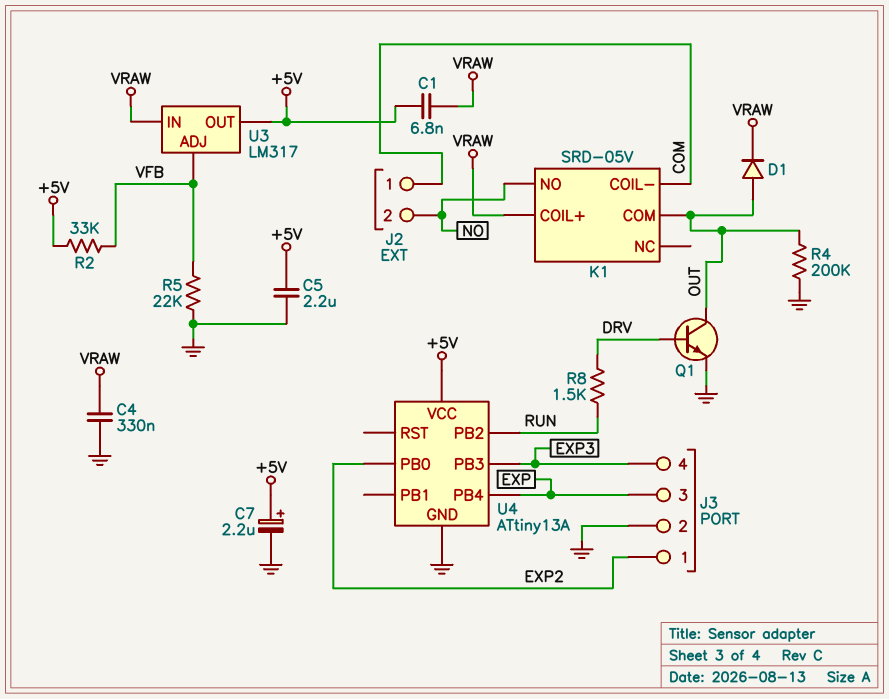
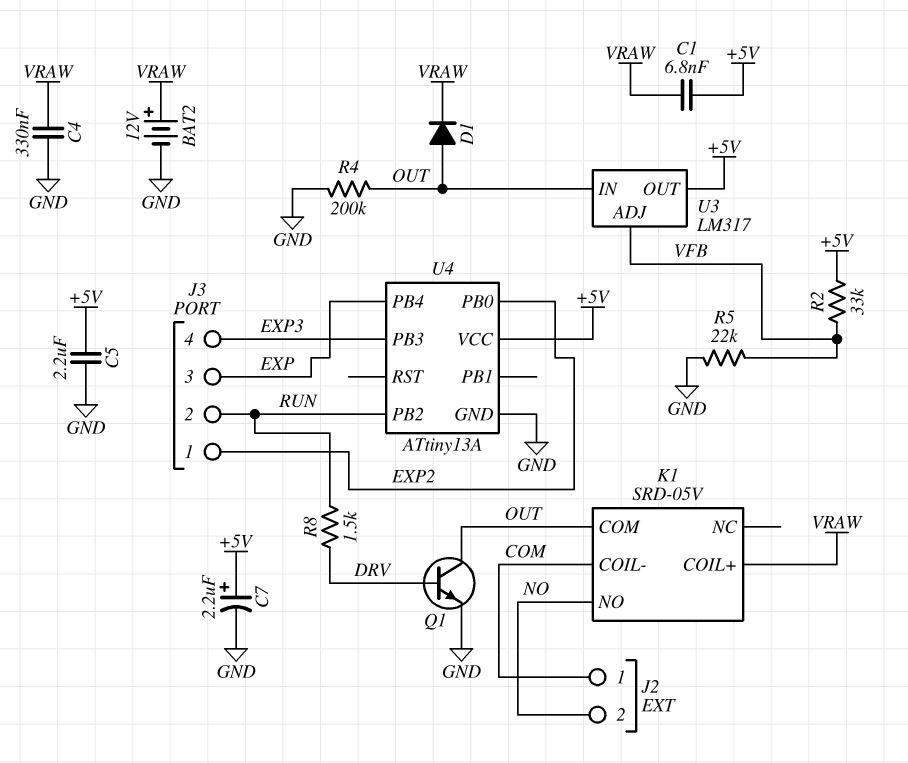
BAT2: none -> 12V (plus VRAW, minus GND)
J3 pin 2: GND -> RUN
U3 pin IN: VRAW -> OUT

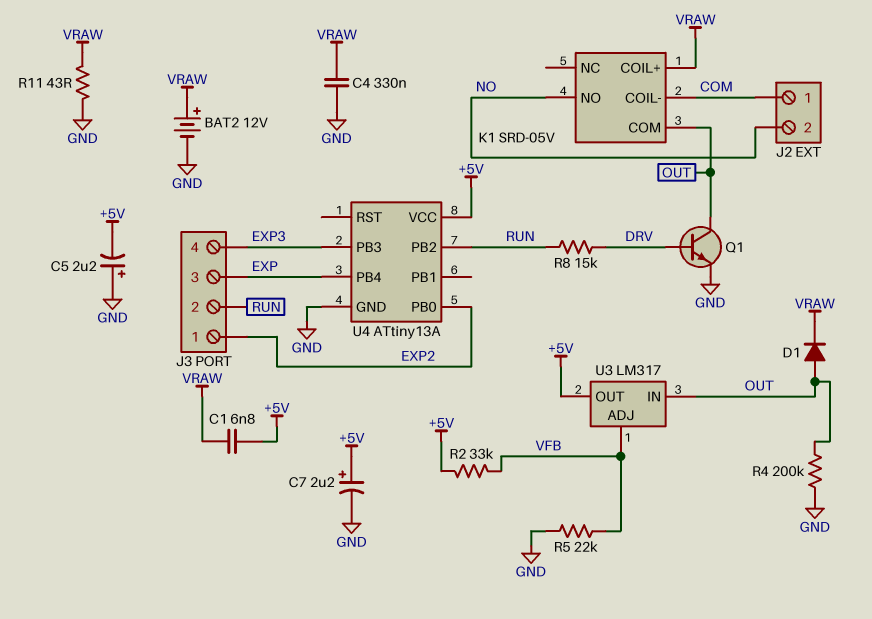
C5: 2.2uF (+5V, GND) -> 2.2uF (plus GND, minus +5V)
R8: 1.5k (DRV, RUN) -> 15k (DRV, RUN)
R11: none -> 43 (GND, VRAW)

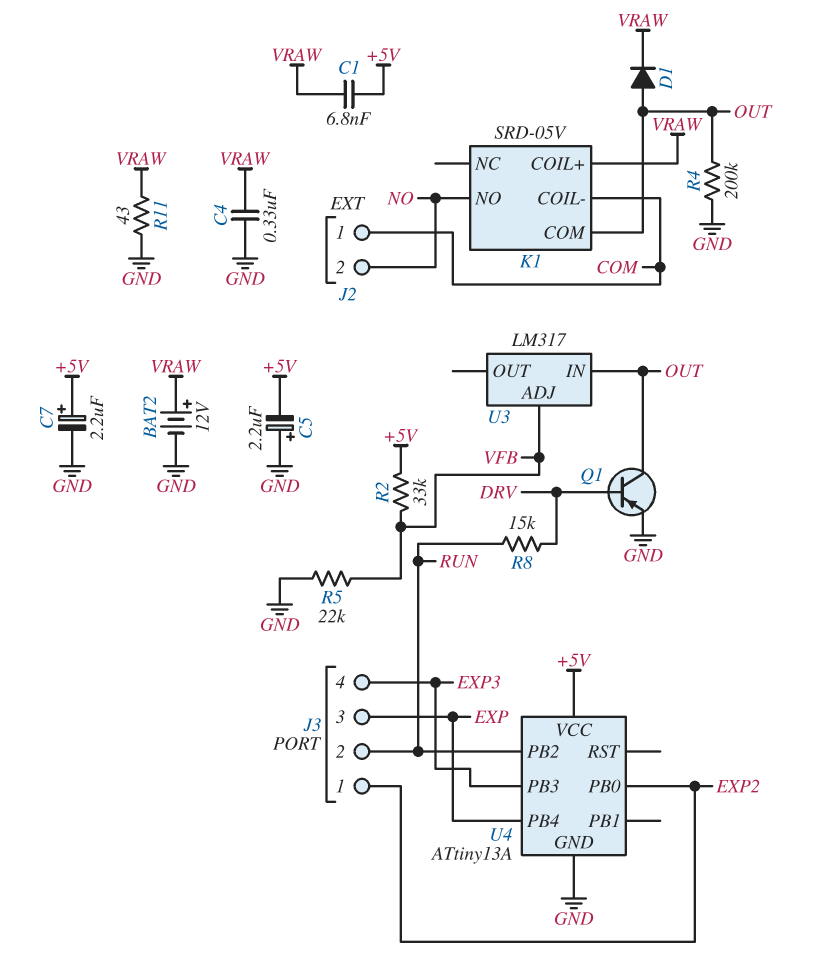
Q1: NPN (B DRV, C OUT, E GND) -> PNP (B DRV, C OUT, E GND)
U3 pin OUT: +5V -> none

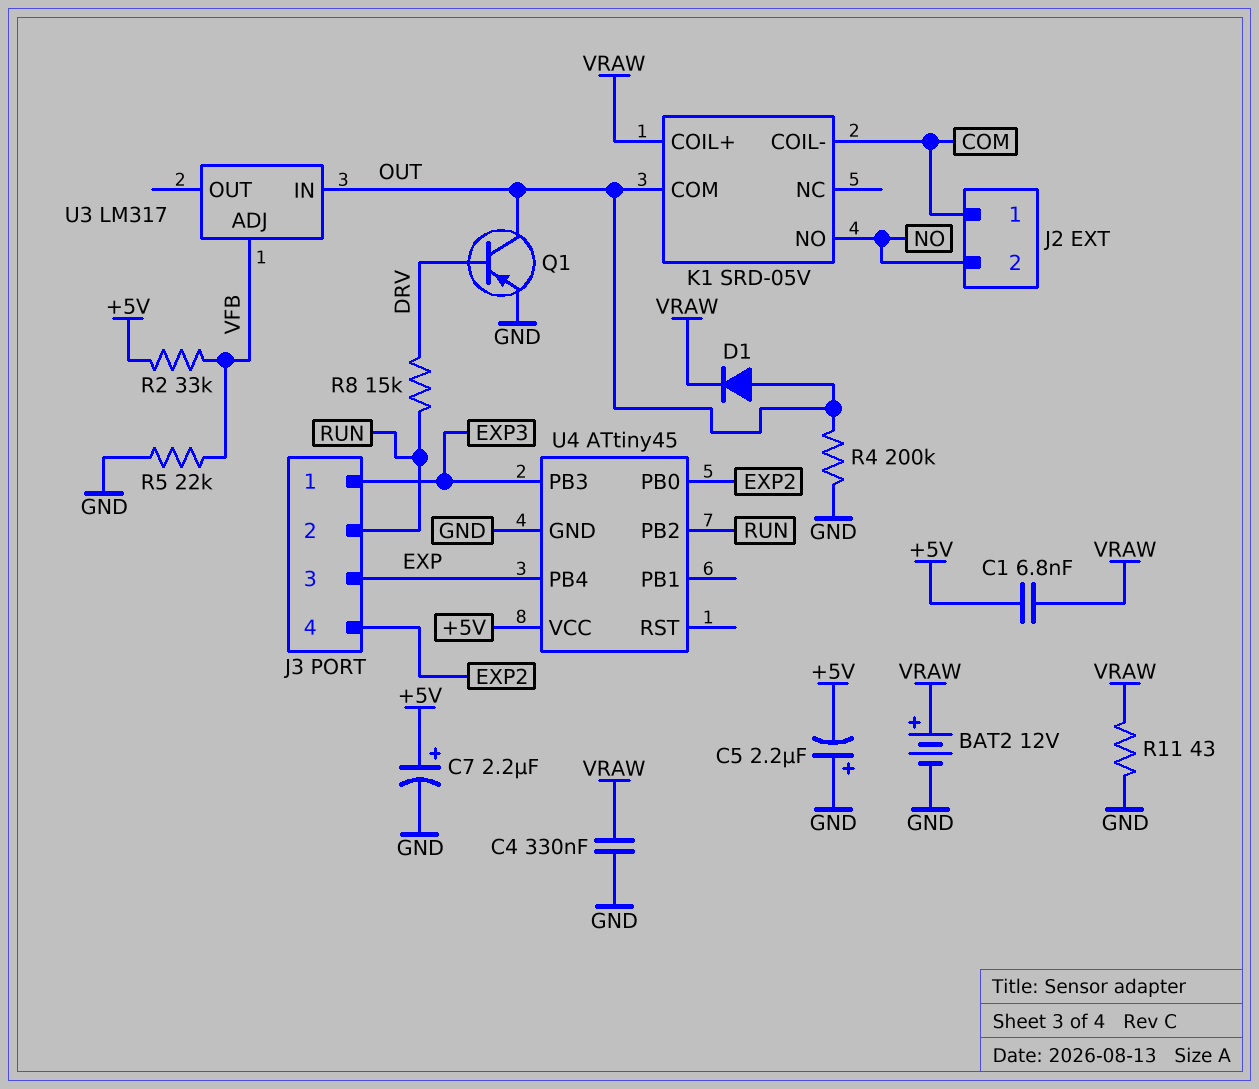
J3 pin 1: EXP2 -> EXP3
J3 pin 4: EXP3 -> EXP2
U4: ATtiny13A -> ATtiny45

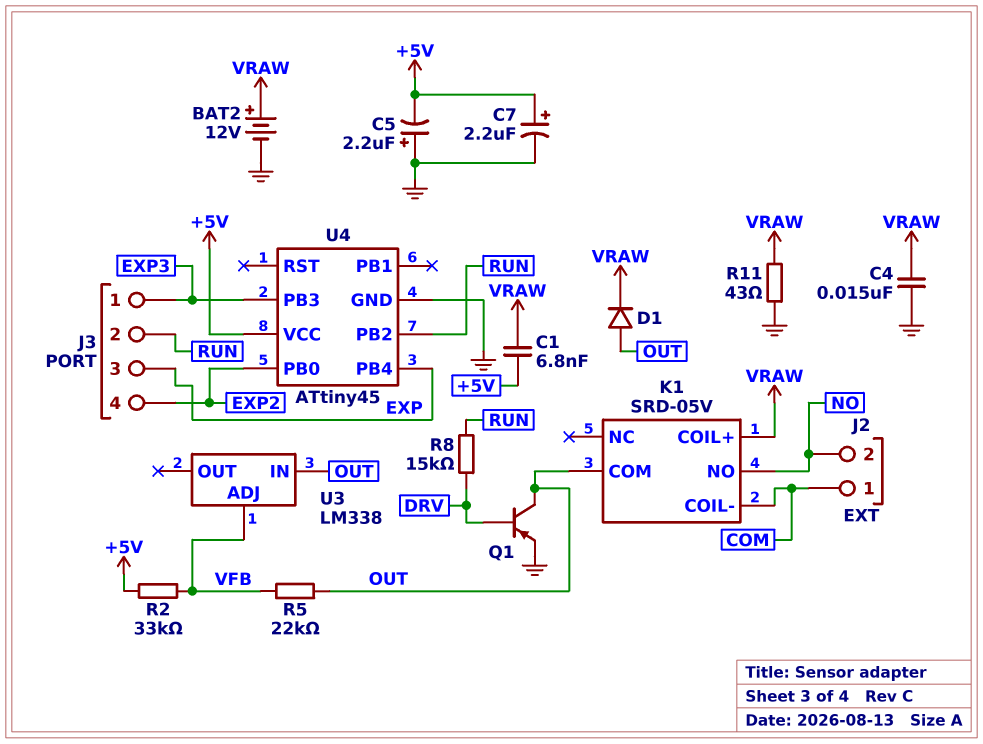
C4: 330nF (GND, VRAW) -> 15nF (GND, VRAW)
R4: 200k (GND, OUT) -> none
R5: 22k (GND, VFB) -> 22k (OUT, VFB)
U3: LM317 -> LM338

